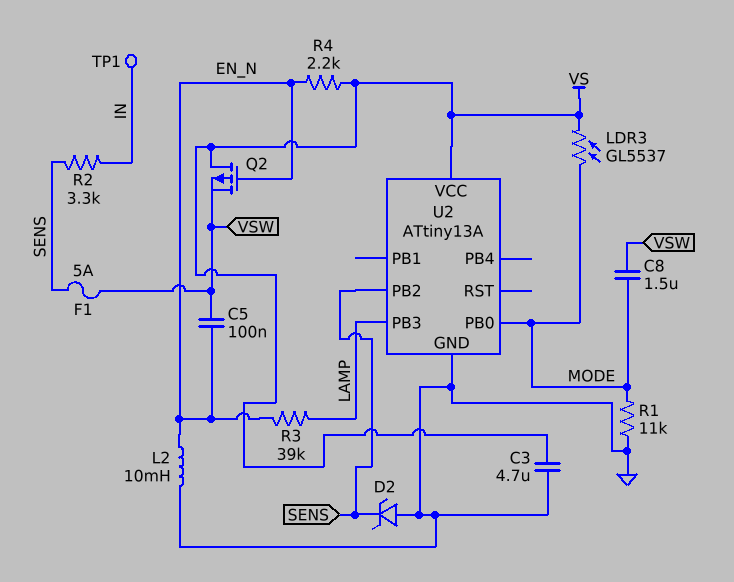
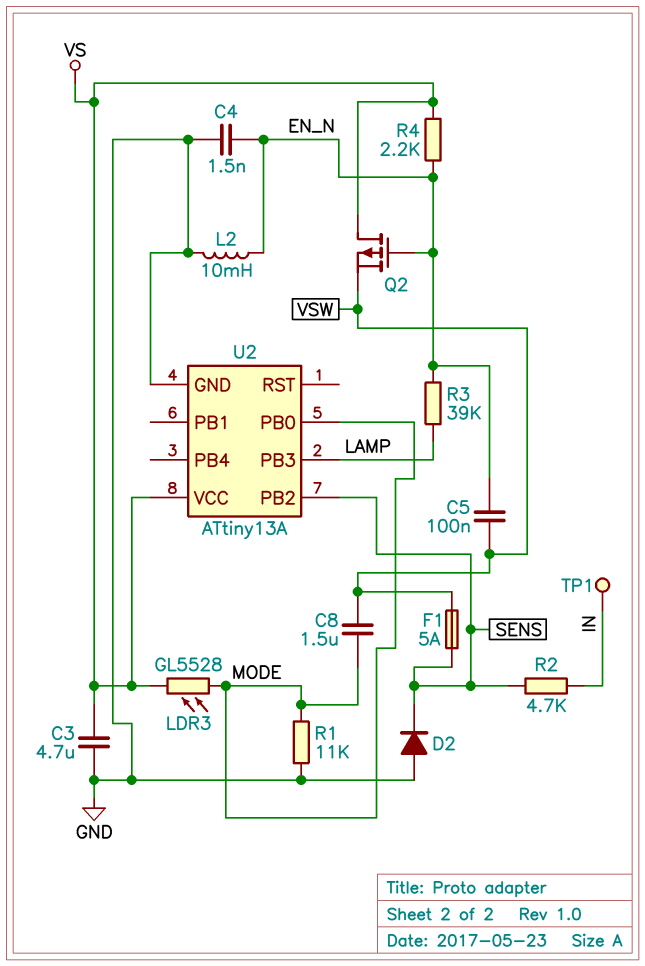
C4: none -> 1.5nF (EN_N, GND)
D2: zener (A GND, K SENS) -> diode (A GND, K SENS)
LDR3: GL5537 (MODE, VS) -> GL5528 (MODE, VS)
R2: 3.3k (IN, SENS) -> 4.7k (IN, SENS)

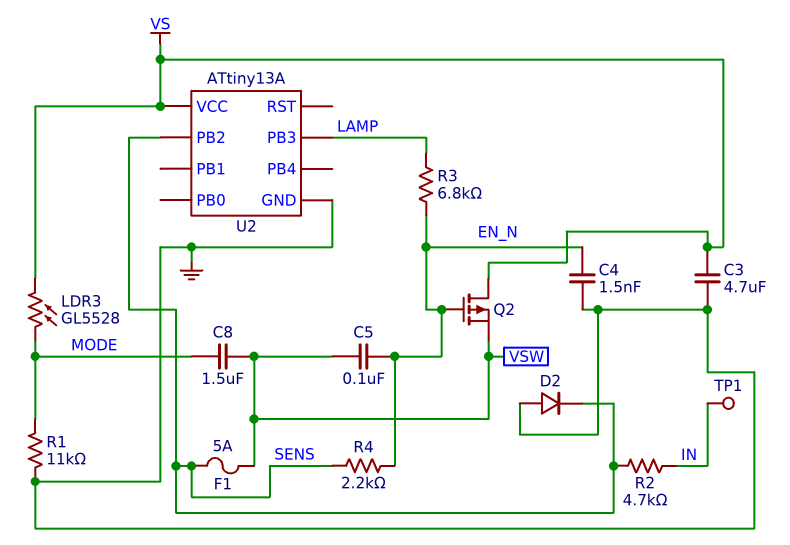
L2: 10mH (EN_N, GND) -> none
R3: 39k (EN_N, LAMP) -> 6.8k (EN_N, LAMP)
R4: 2.2k (EN_N, VS) -> 2.2k (EN_N, SENS)
U2 pin PB0: MODE -> none

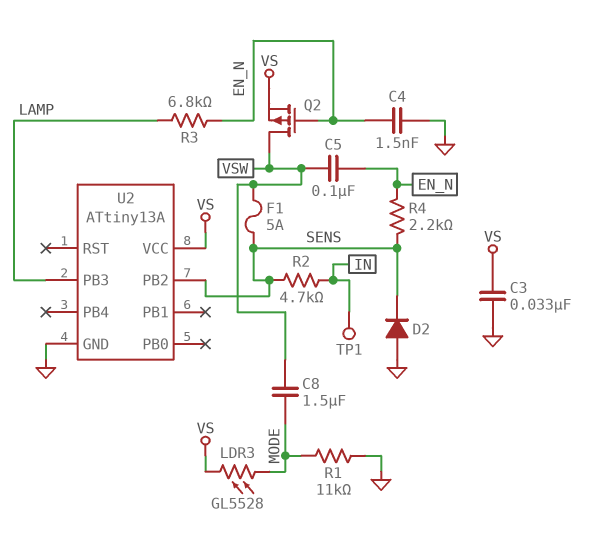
C3: 4.7uF (GND, VS) -> 33nF (GND, VS)
Q2: PMOS (G EN_N, D VS, S VSW) -> PMOS (G EN_N, D VSW, S VS)

